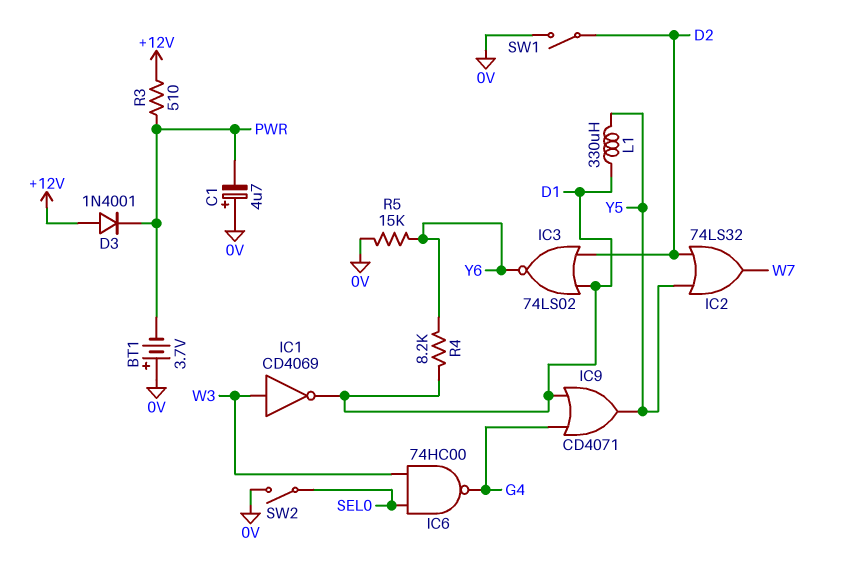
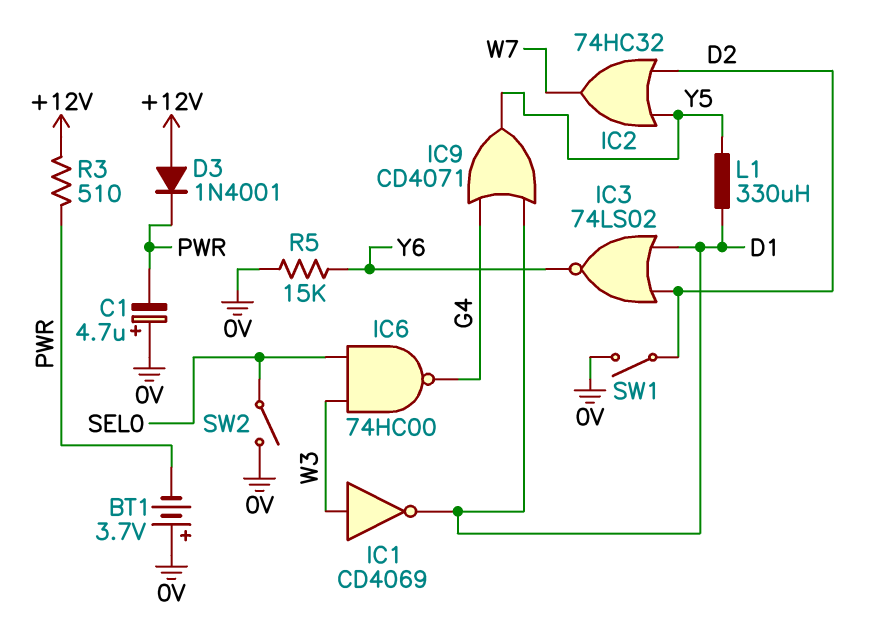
IC2: OR 74LS32 (in D2, in Y5, out W7) -> OR 74HC32 (in D2, in Y5, out W7)
R4: 8.2k (D1, Y6) -> none

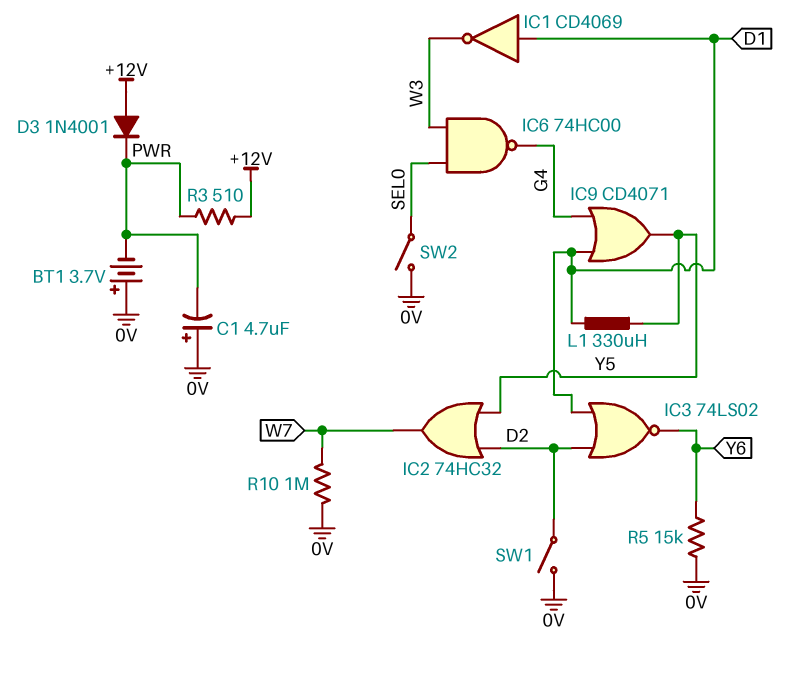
IC1: NOT CD4069 (in W3, out D1) -> NOT CD4069 (in D1, out W3)
R10: none -> 1M (0V, W7)

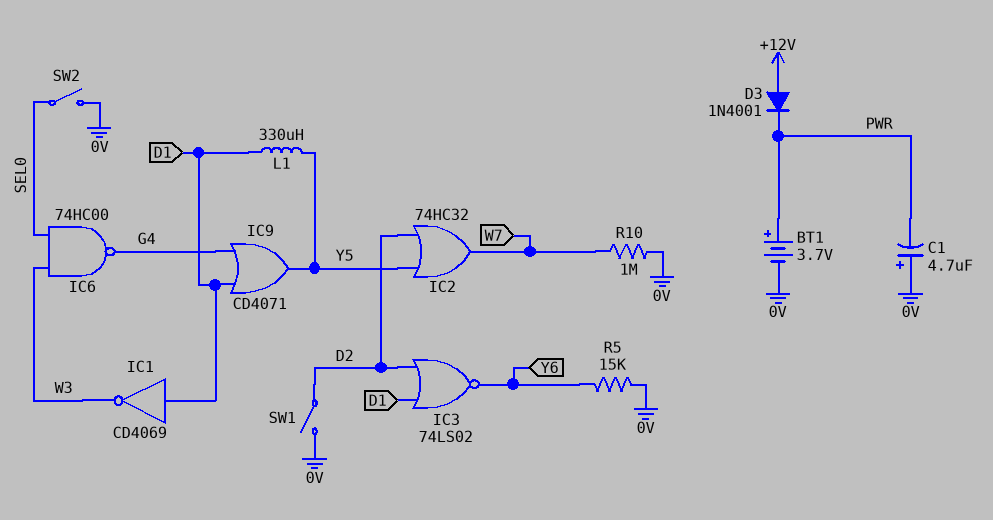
BT1: 3.7V (plus 0V, minus PWR) -> 3.7V (plus PWR, minus 0V)
R3: 510 (+12V, PWR) -> none

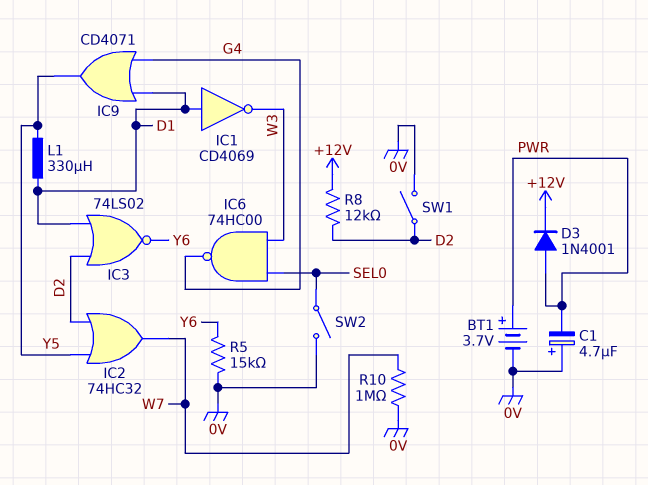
D3: diode 1N4001 (A +12V, K PWR) -> diode 1N4001 (A PWR, K +12V)
R8: none -> 12k (+12V, D2)

